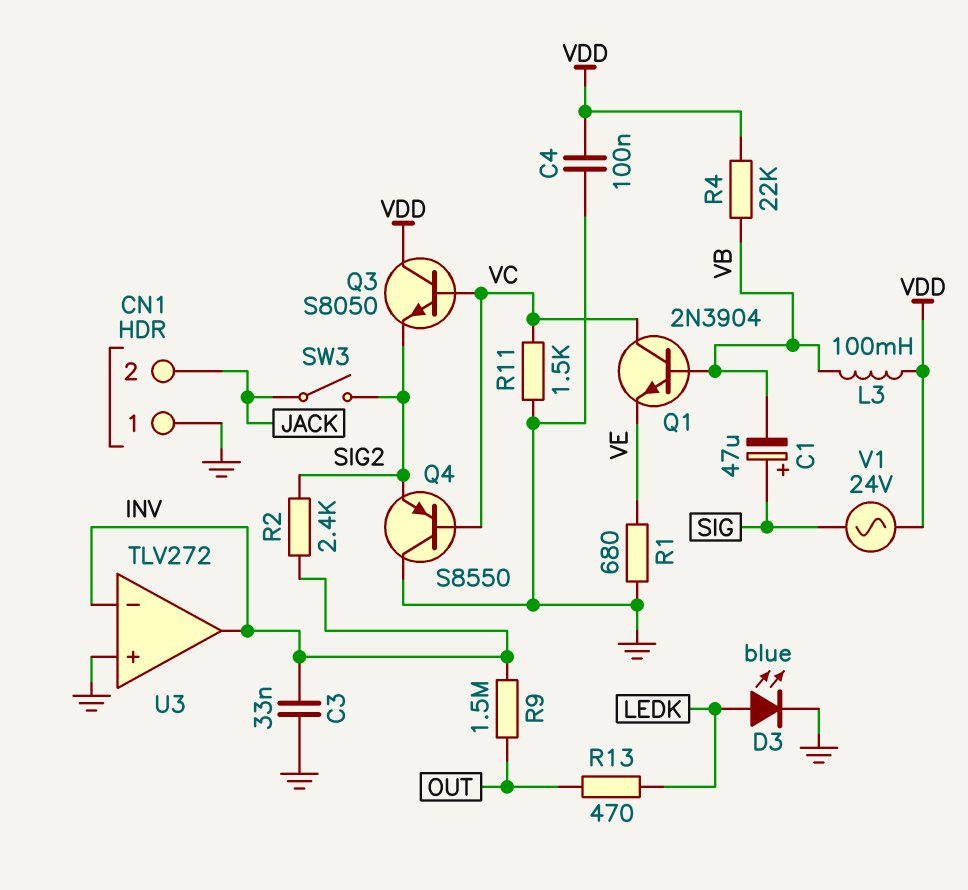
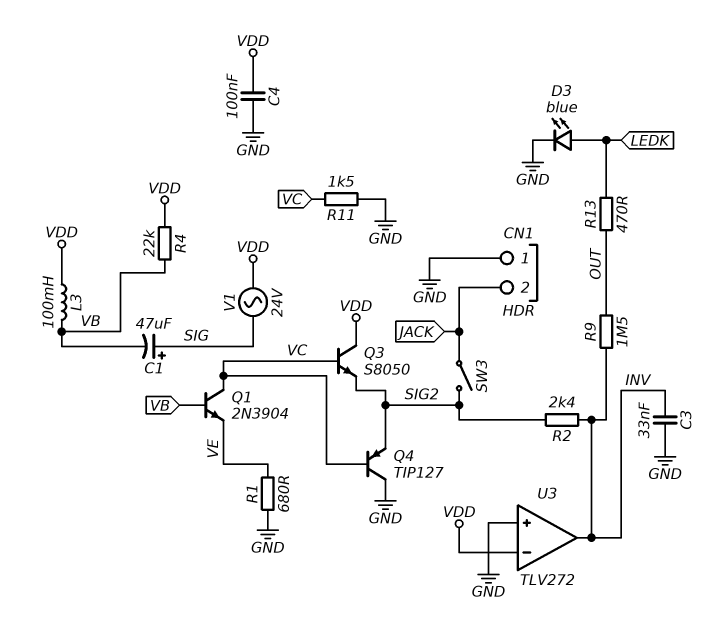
Q4: PNP S8550 (B VC, C GND, E SIG2) -> PNP TIP127 (B VC, C GND, E SIG2)
U3 pin in-: INV -> VDD

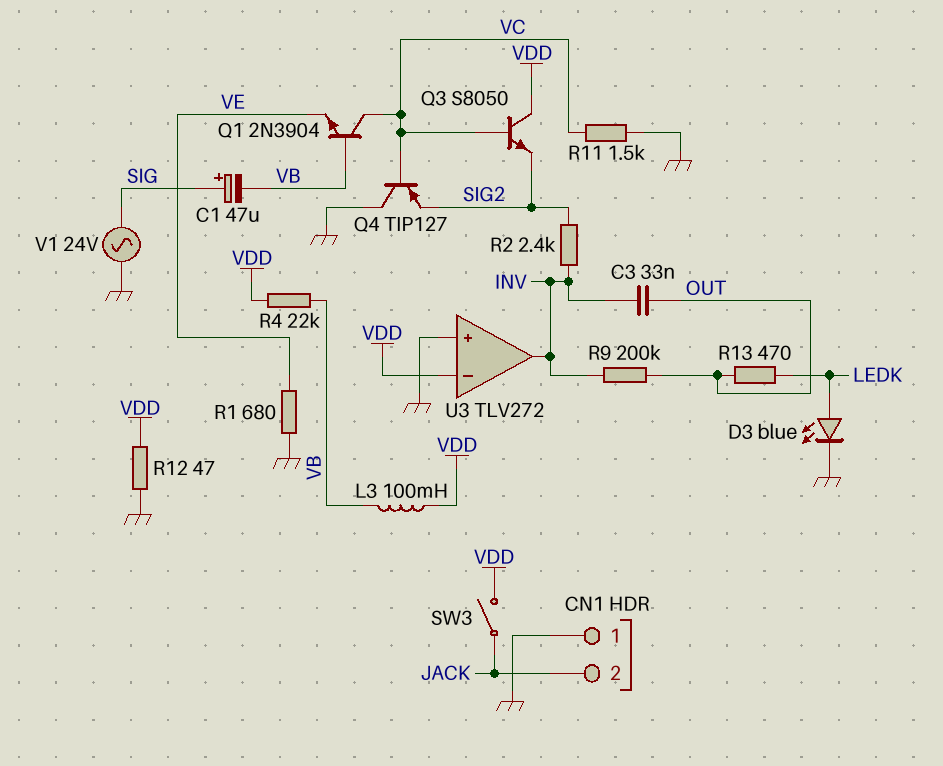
C3: 33nF (GND, INV) -> 33nF (INV, OUT)
C4: 100nF (GND, VDD) -> none
R9: 1.5M (INV, OUT) -> 200k (INV, OUT)
R12: none -> 47 (GND, VDD)
SW3: switch (JACK, SIG2) -> switch (JACK, VDD)
V1: AC 24V (SIG, VDD) -> AC 24V (GND, SIG)

